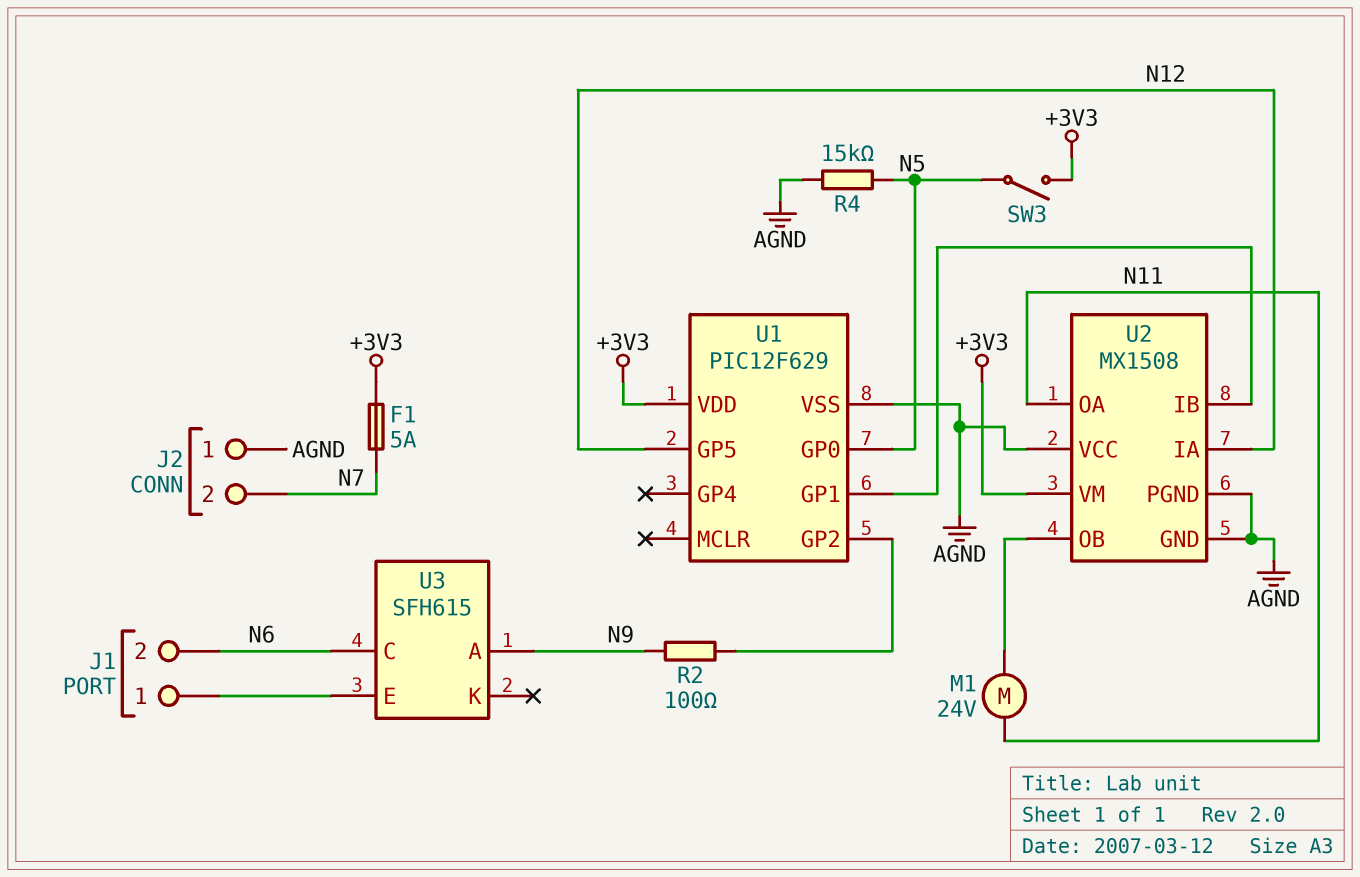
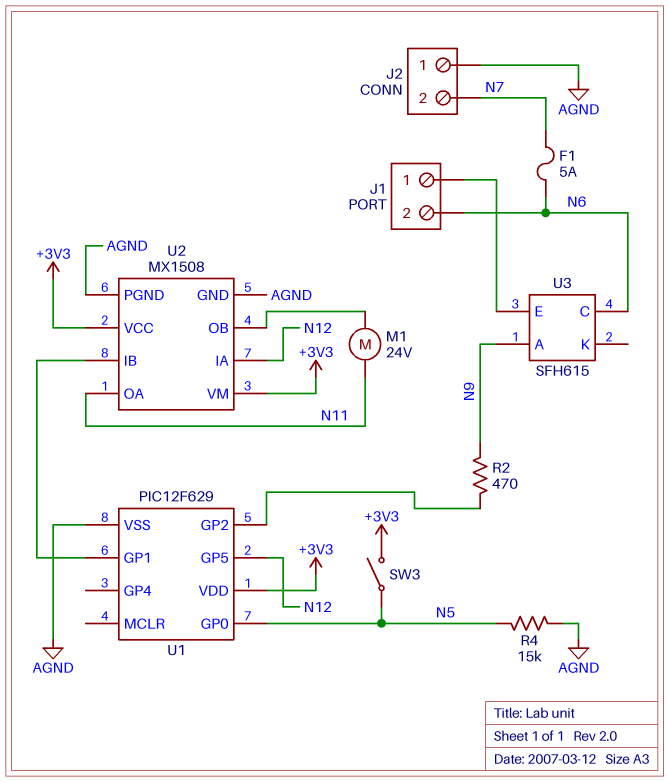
F1: 5A (+3V3, N7) -> 5A (N6, N7)
R2: 100 (N9, U1/GP2) -> 470 (N9, U1/GP2)
U2 pin VCC: AGND -> +3V3

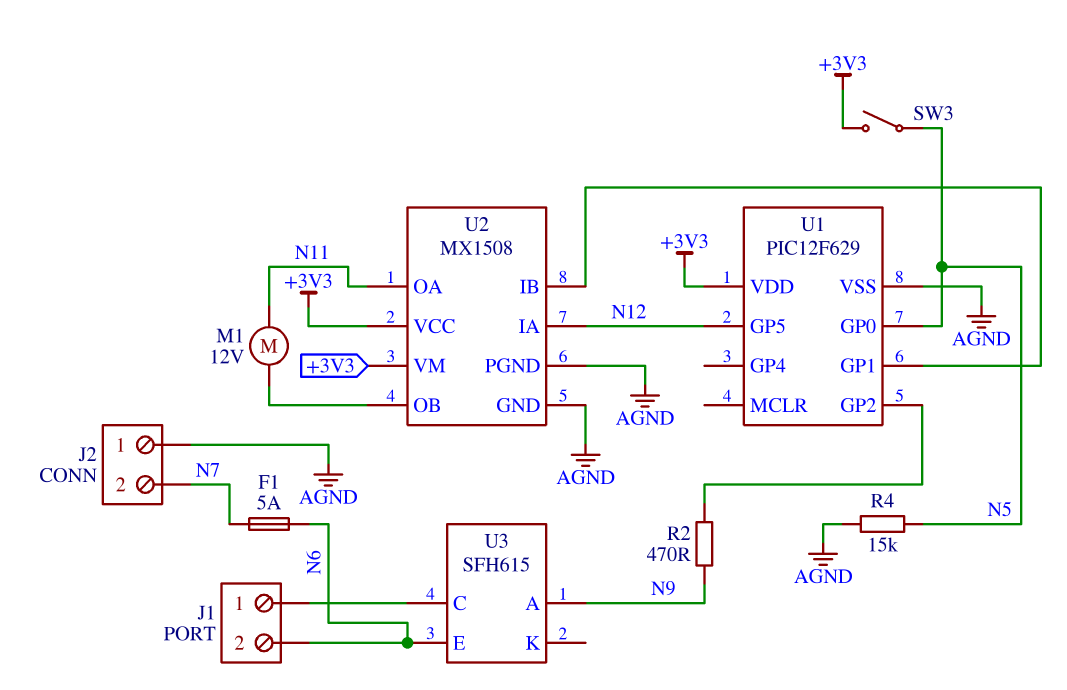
M1: motor 24V (N11, U2/OB) -> motor 12V (N11, U2/OB)
U3 pin C: N6 -> J1/1
U3 pin E: J1/1 -> N6

